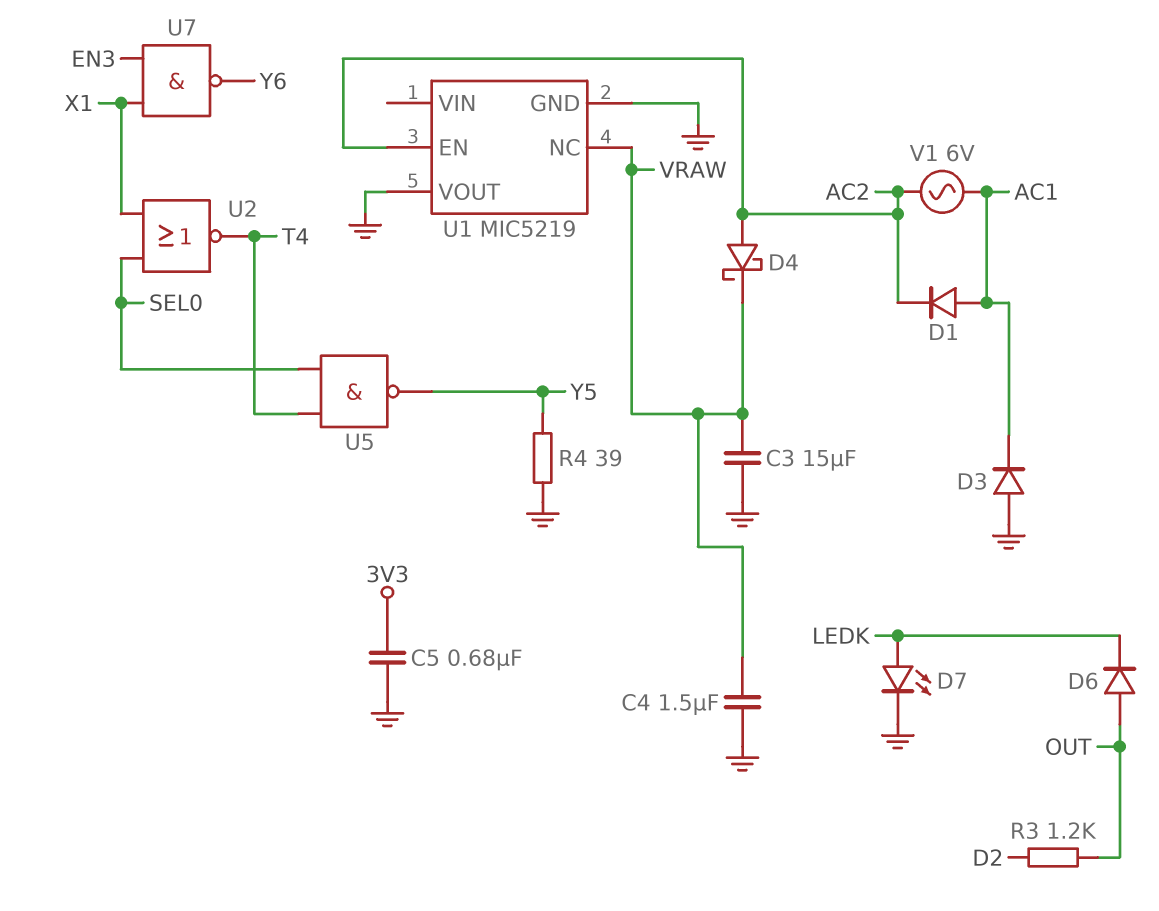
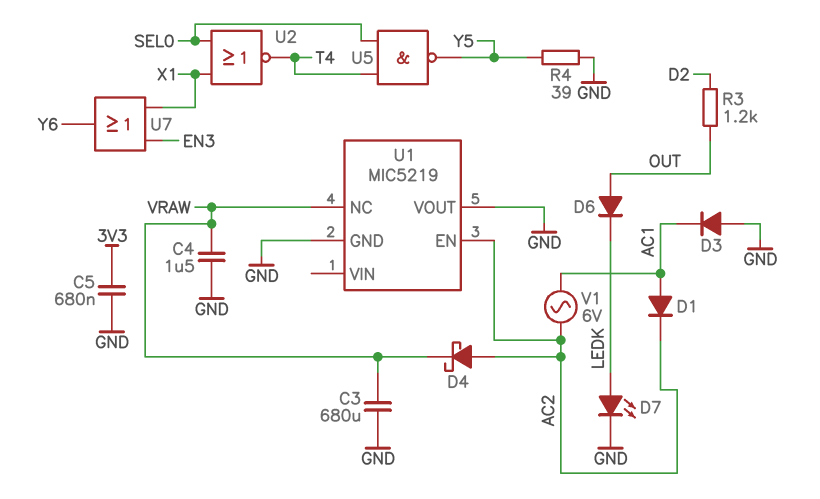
C3: 15uF (GND, VRAW) -> 680uF (GND, VRAW)
U7: NAND (in EN3, in X1, out Y6) -> OR (in EN3, in X1, out Y6)

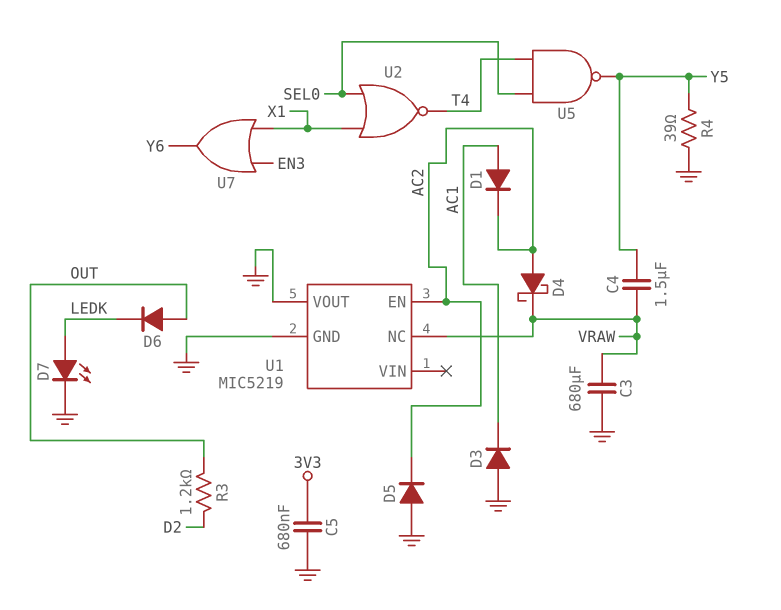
C4: 1.5uF (GND, VRAW) -> 1.5uF (VRAW, Y5)
D5: none -> diode (A GND, K AC2)
V1: AC 6V (AC1, AC2) -> none

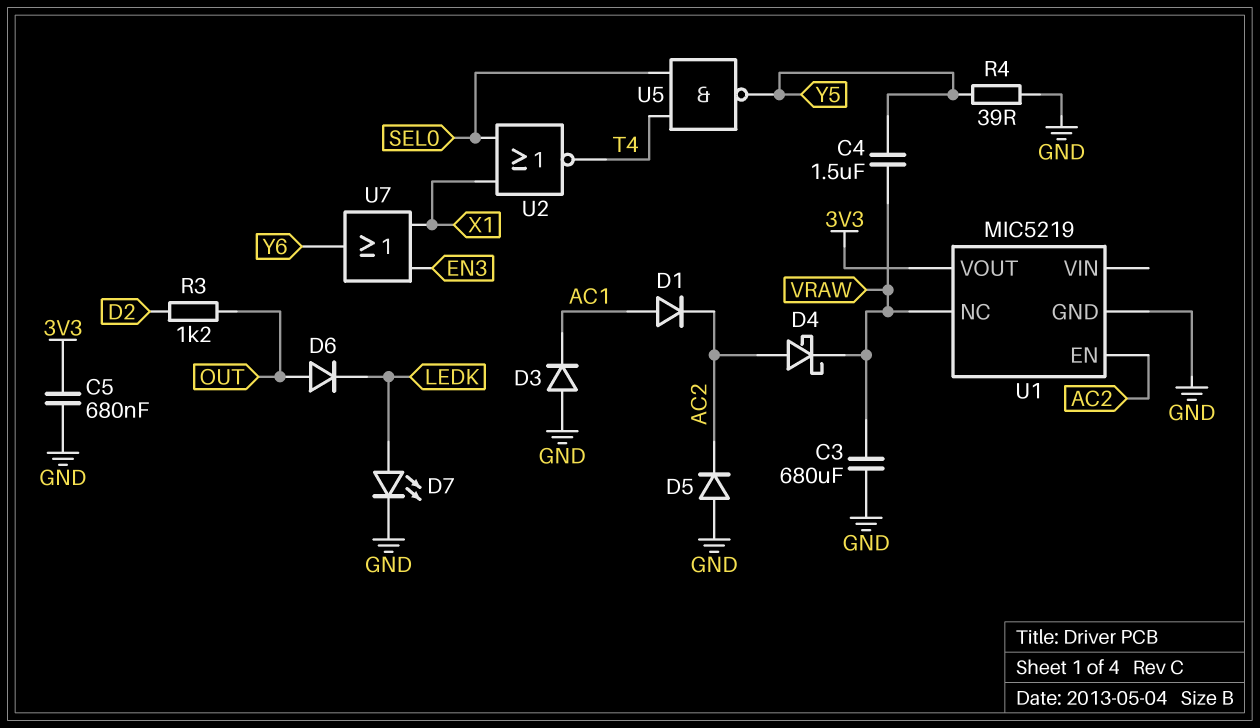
U1 pin VOUT: GND -> 3V3

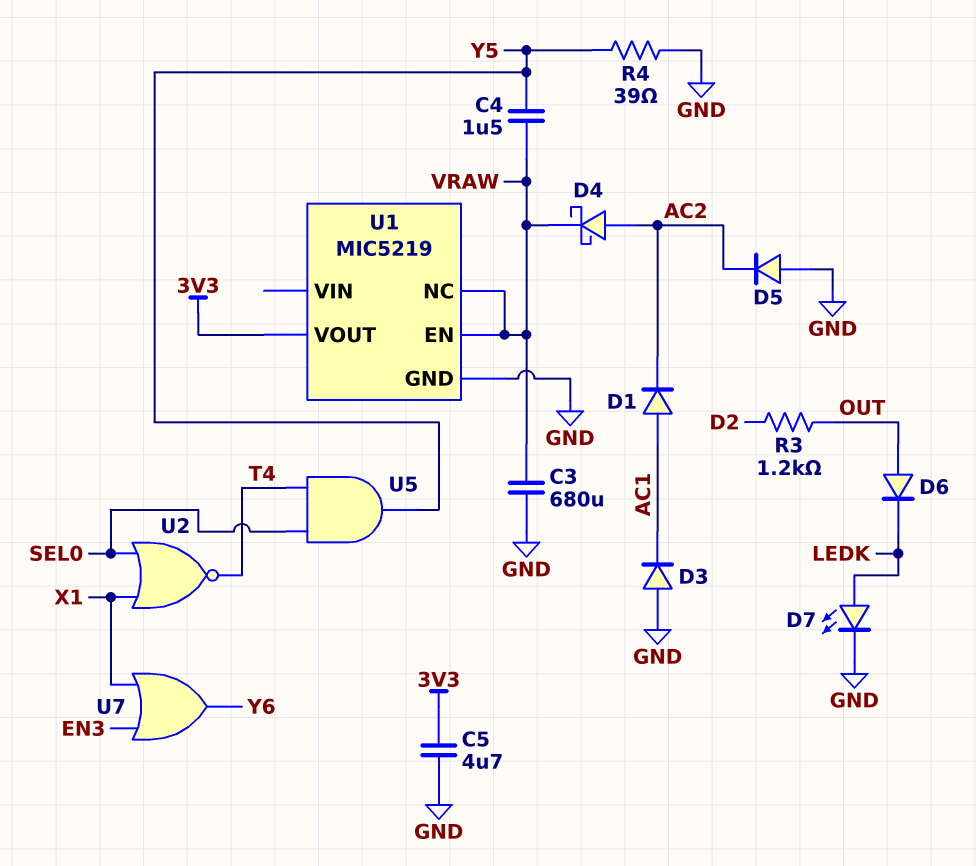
C5: 680nF (3V3, GND) -> 4.7uF (3V3, GND)
U1 pin EN: AC2 -> VRAW
U5: NAND (in SEL0, in T4, out Y5) -> AND (in SEL0, in T4, out Y5)

